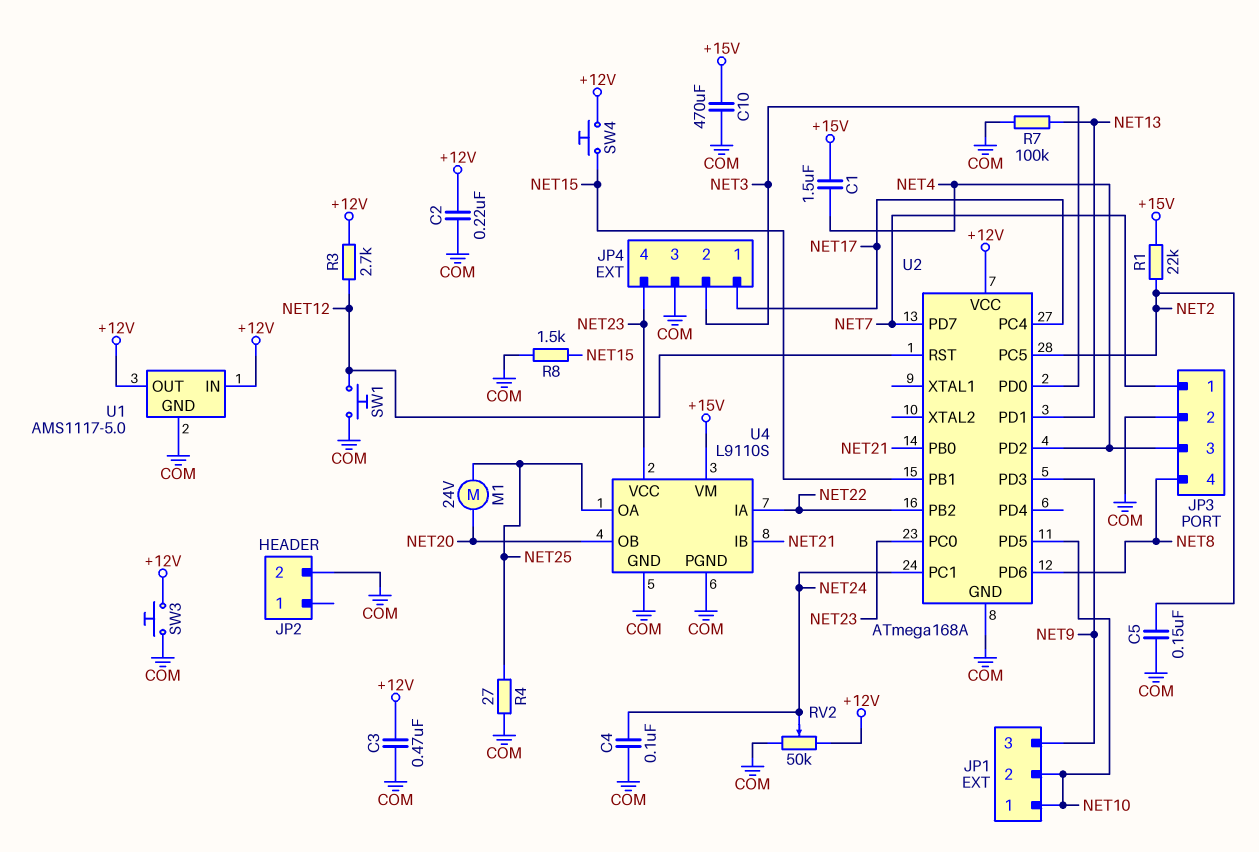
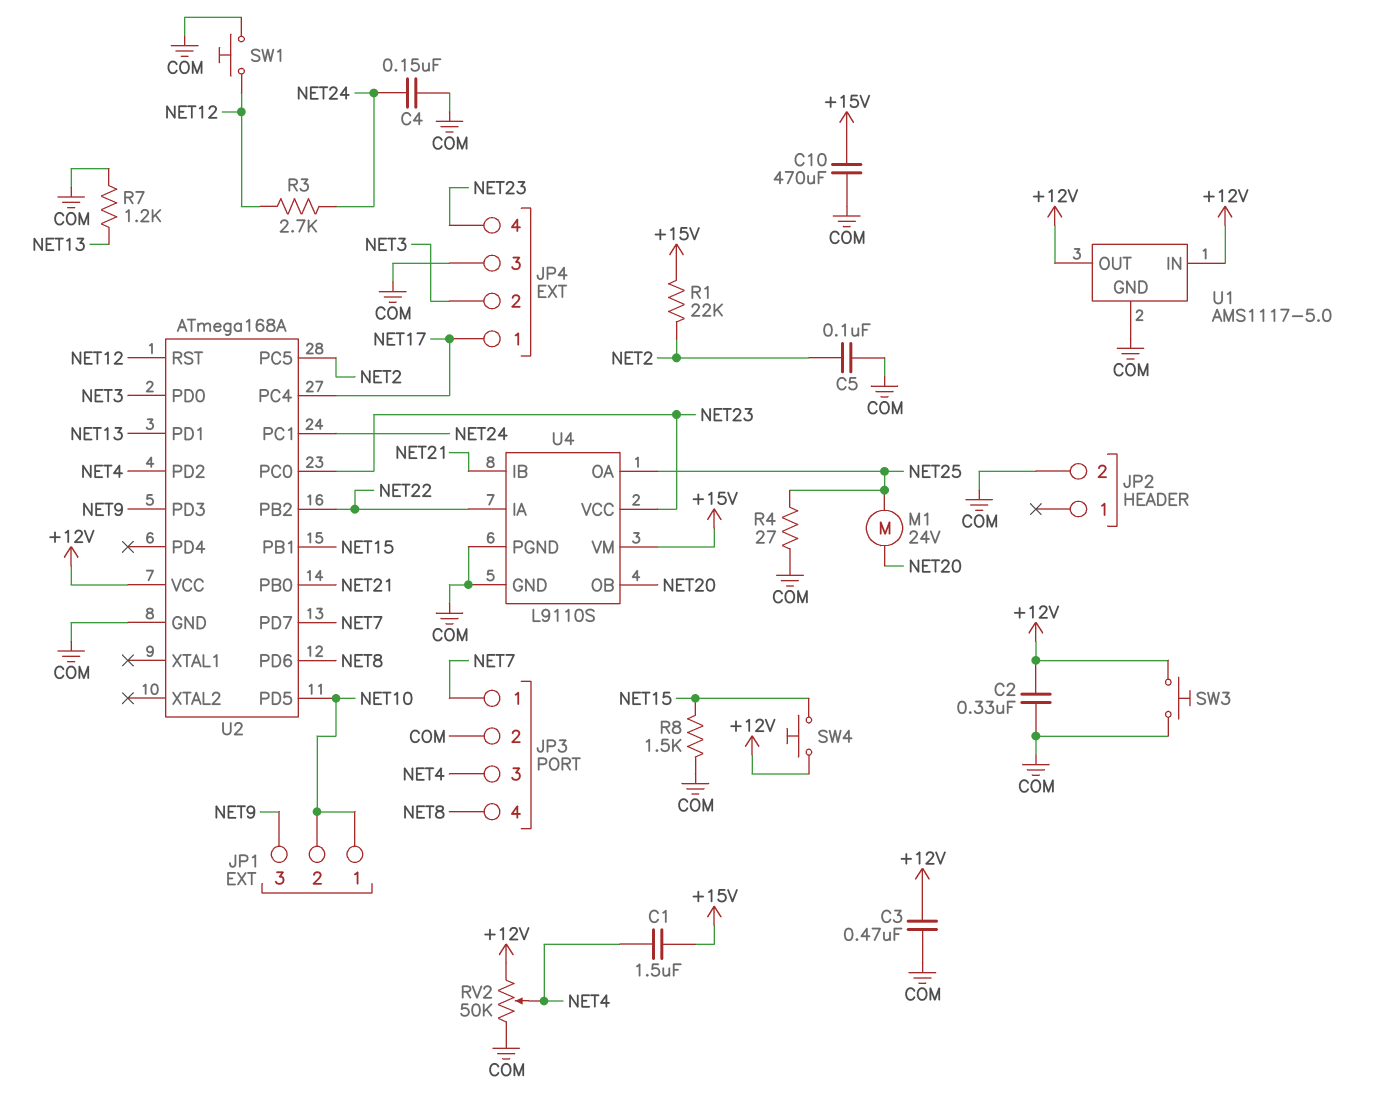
C2: 220nF (+12V, COM) -> 330nF (+12V, COM)
C4: 100nF (COM, NET24) -> 150nF (COM, NET24)
C5: 150nF (COM, NET2) -> 100nF (COM, NET2)
R3: 2.7k (+12V, NET12) -> 2.7k (NET12, NET24)
R7: 100k (COM, NET13) -> 1.2k (COM, NET13)
RV2: 50k (+12V, COM, wiper NET24) -> 50k (+12V, COM, wiper NET4)

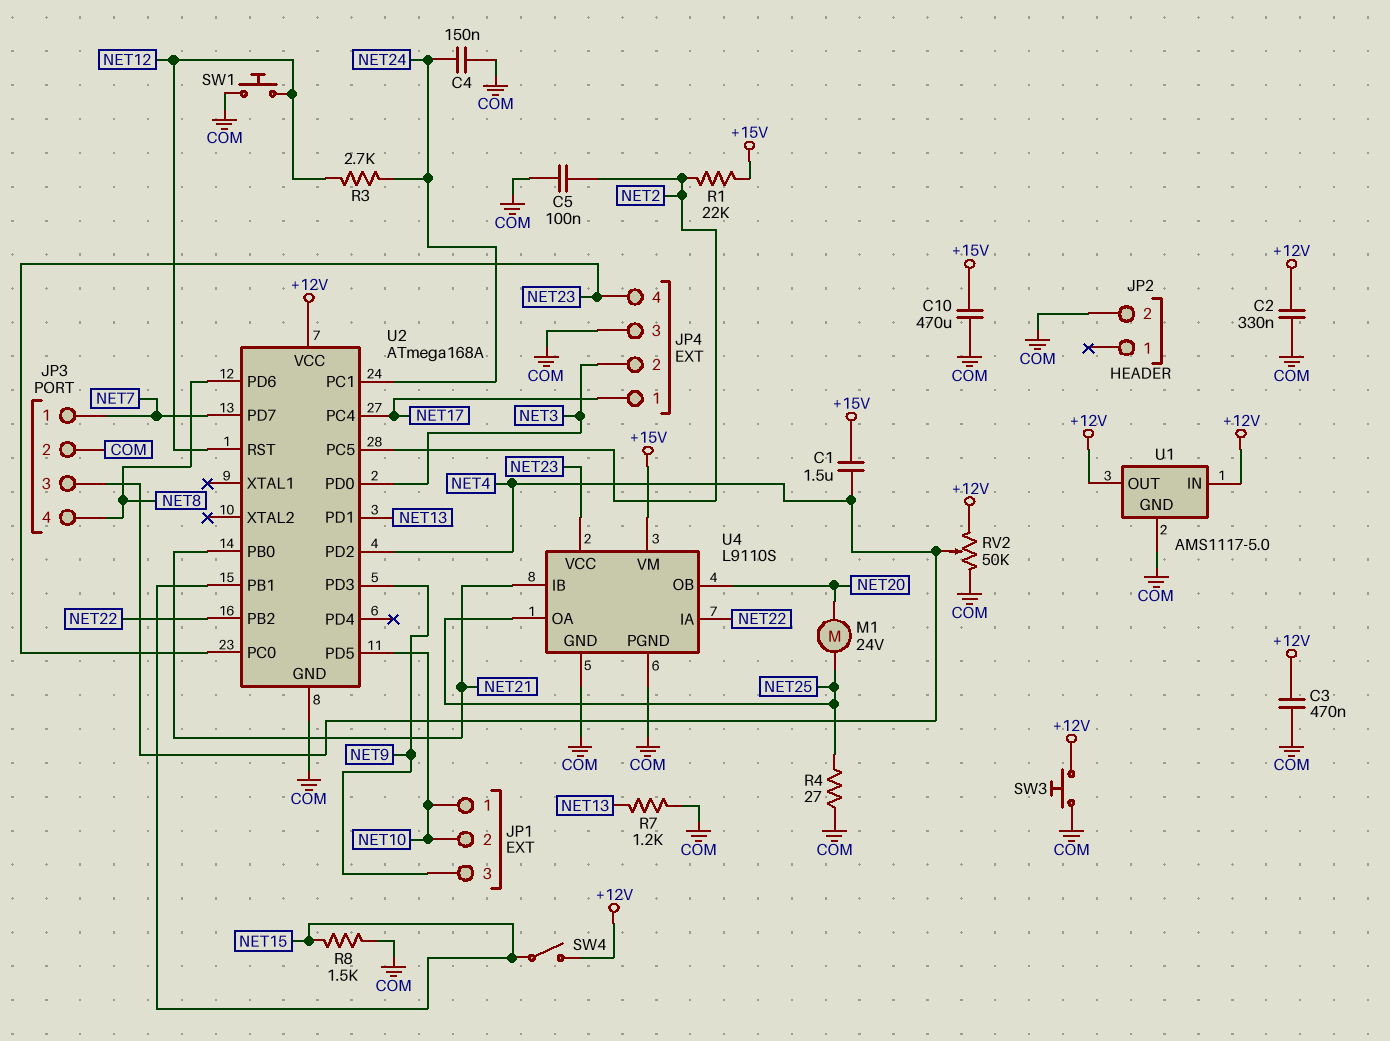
SW4: button (+12V, NET15) -> switch (+12V, NET15)

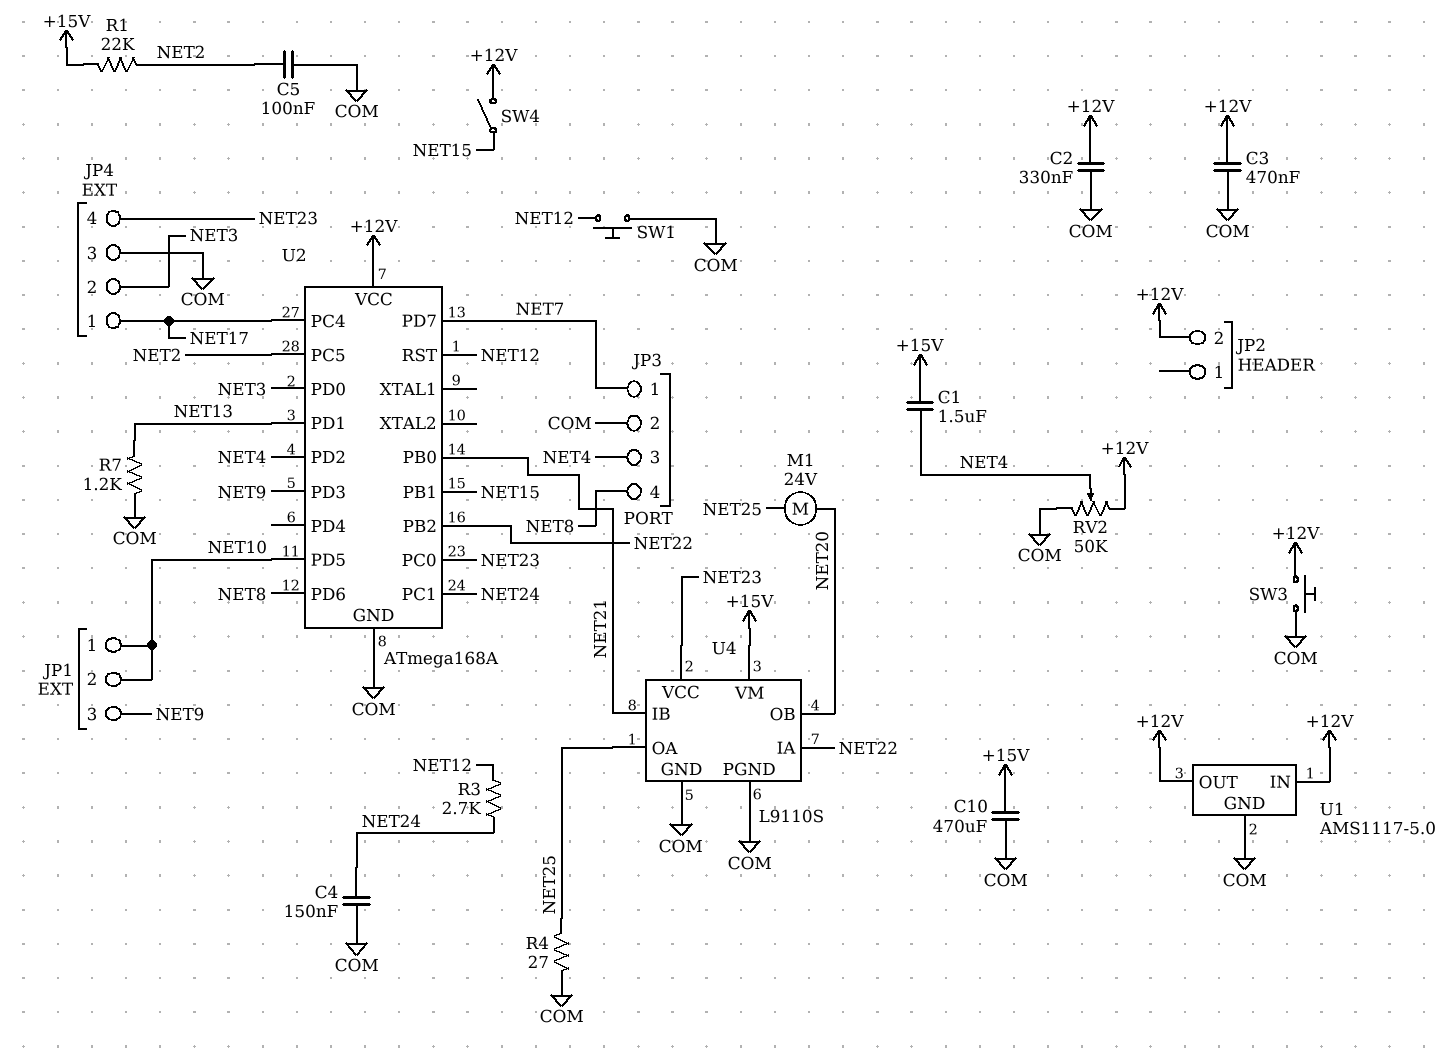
JP2 pin 2: COM -> +12V
R8: 1.5k (COM, NET15) -> none

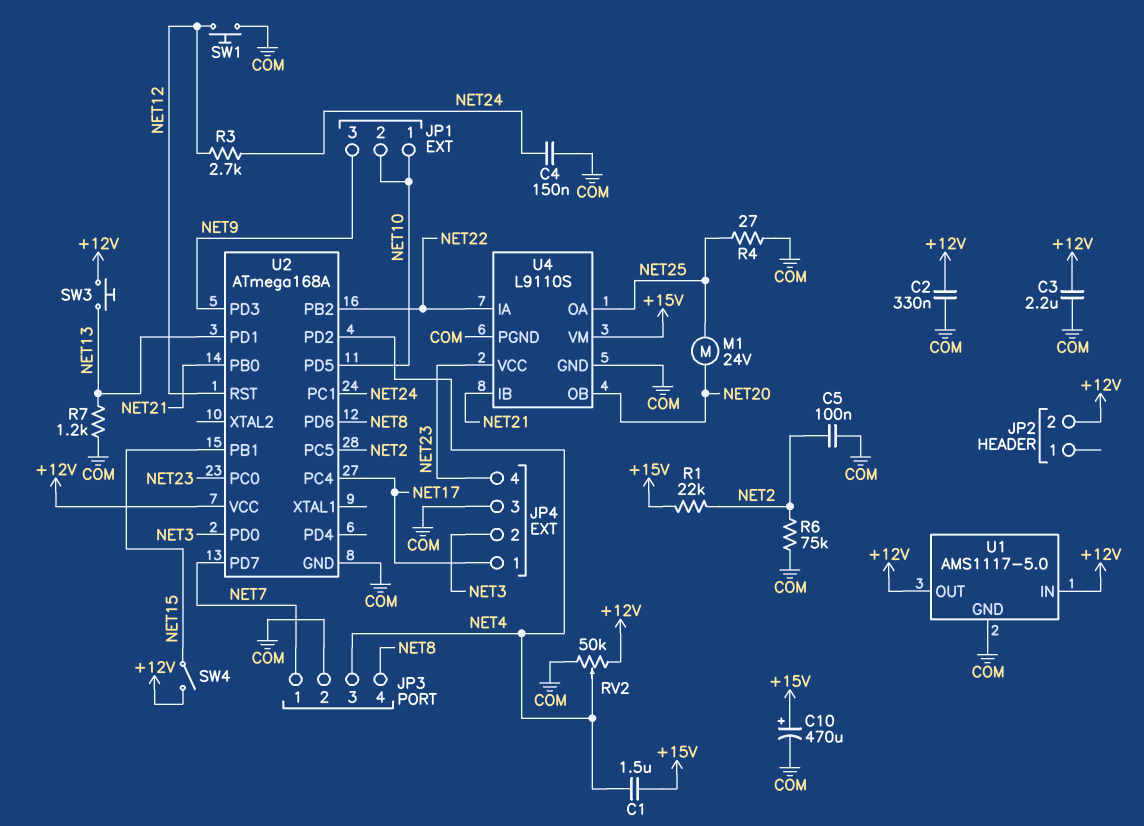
C3: 470nF (+12V, COM) -> 2.2uF (+12V, COM)
C10: 470uF (+15V, COM) -> 470uF (plus +15V, minus COM)
R6: none -> 75k (COM, NET2)
SW3: button (+12V, COM) -> button (+12V, NET13)

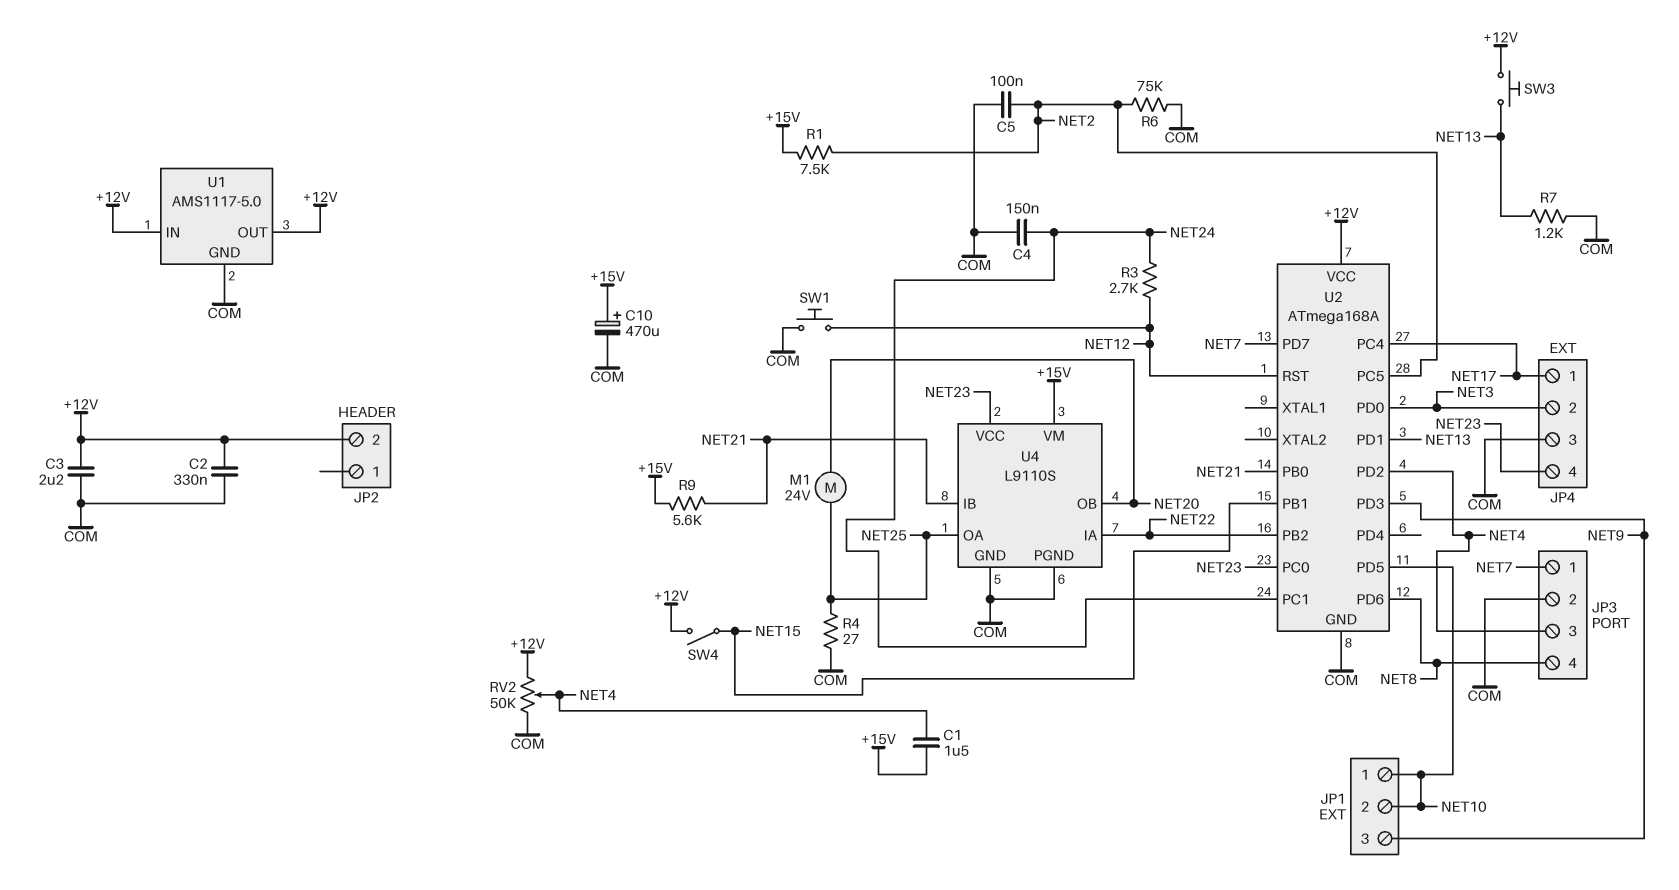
R1: 22k (+15V, NET2) -> 7.5k (+15V, NET2)
R9: none -> 5.6k (+15V, NET21)

